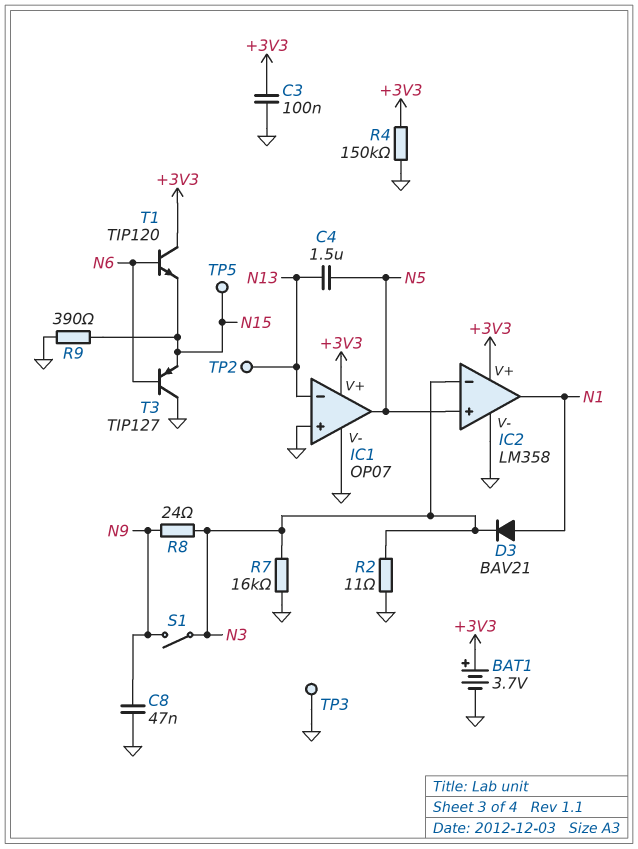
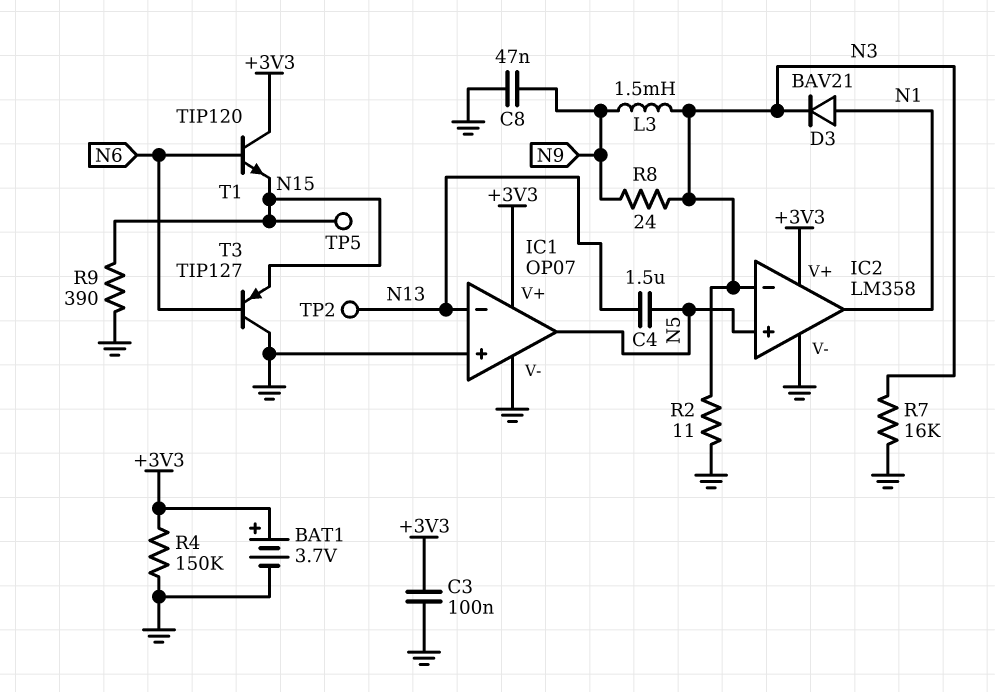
L3: none -> 1.5mH (N3, N9)
S1: switch (N3, N9) -> none
TP3: test point (GND) -> none

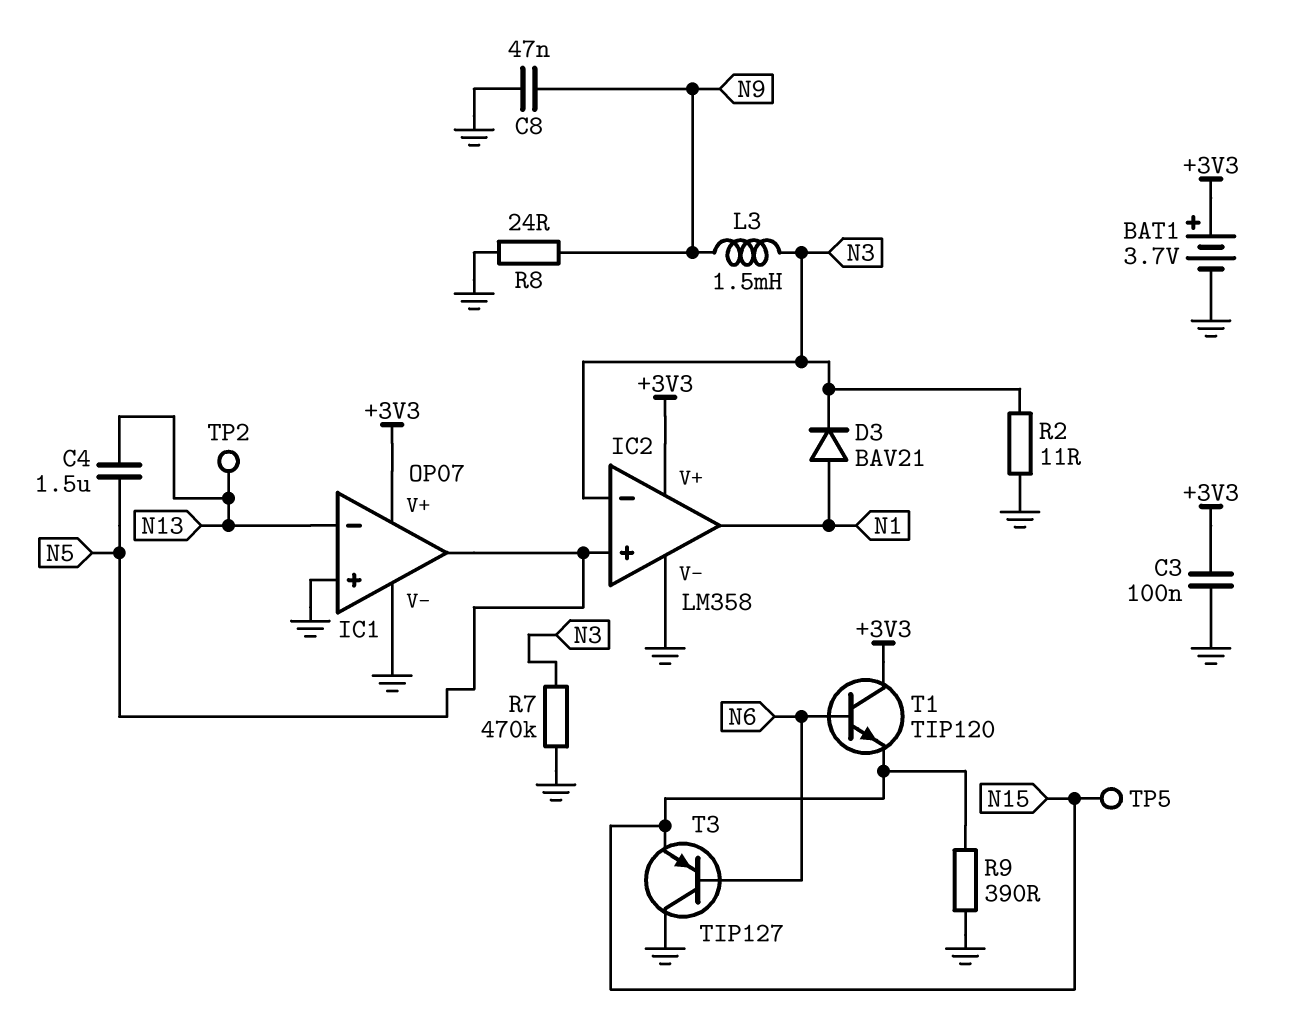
R4: 150k (+3V3, GND) -> none
R7: 16k (GND, N3) -> 470k (GND, N3)
R8: 24 (N3, N9) -> 24 (GND, N9)

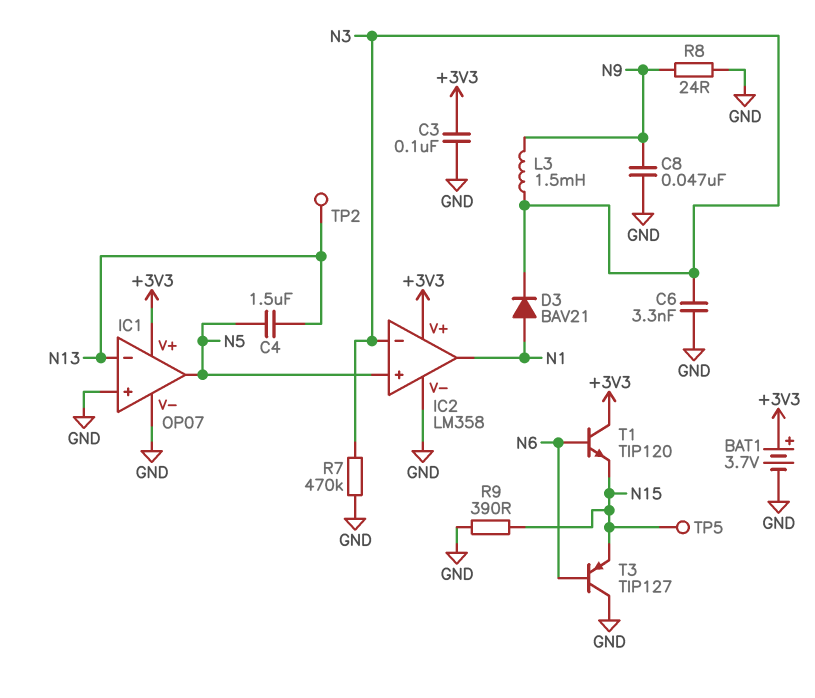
C6: none -> 3.3nF (GND, N3)
R2: 11 (GND, N3) -> none

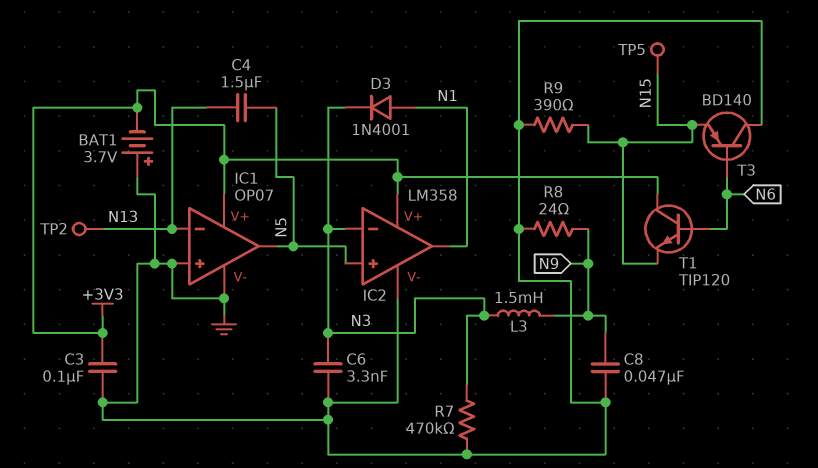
BAT1: 3.7V (plus +3V3, minus GND) -> 3.7V (plus GND, minus +3V3)
D3: diode BAV21 (A N1, K N3) -> diode 1N4001 (A N1, K N3)
T3: PNP TIP127 (B N6, C GND, E N15) -> PNP BD140 (B N6, C GND, E N15)

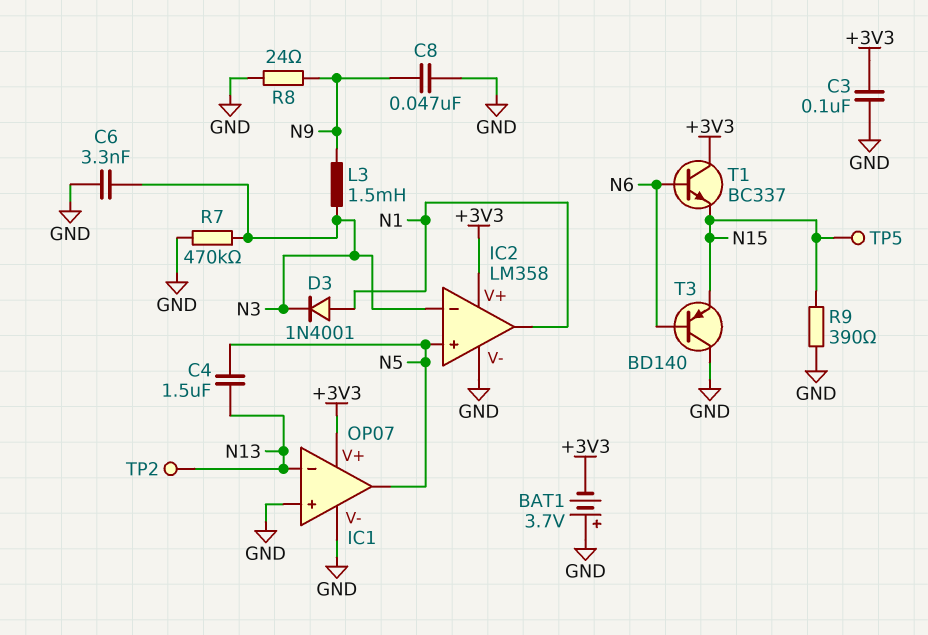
T1: NPN TIP120 (B N6, C +3V3, E N15) -> NPN BC337 (B N6, C +3V3, E N15)

